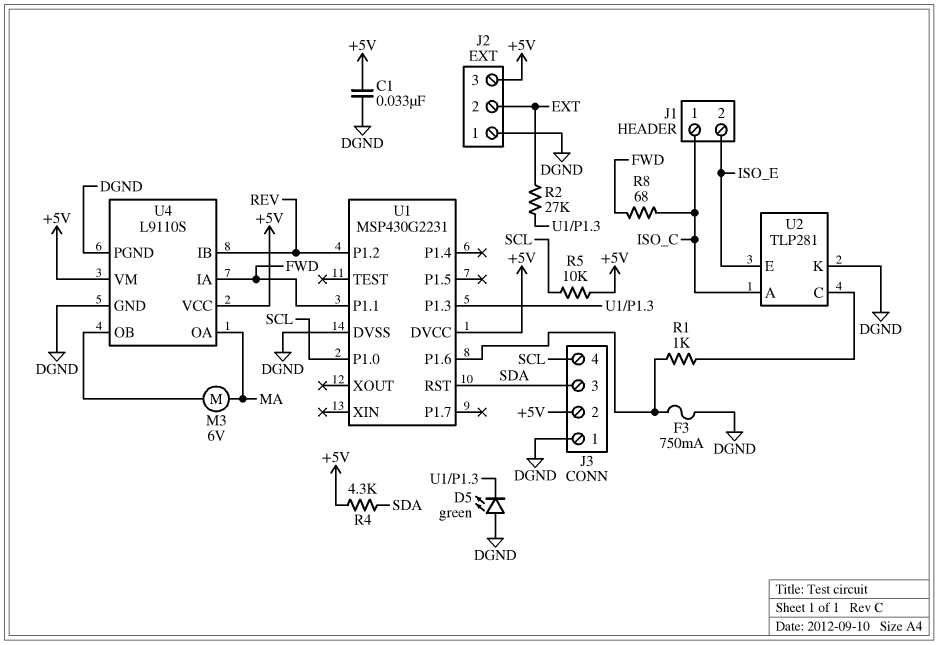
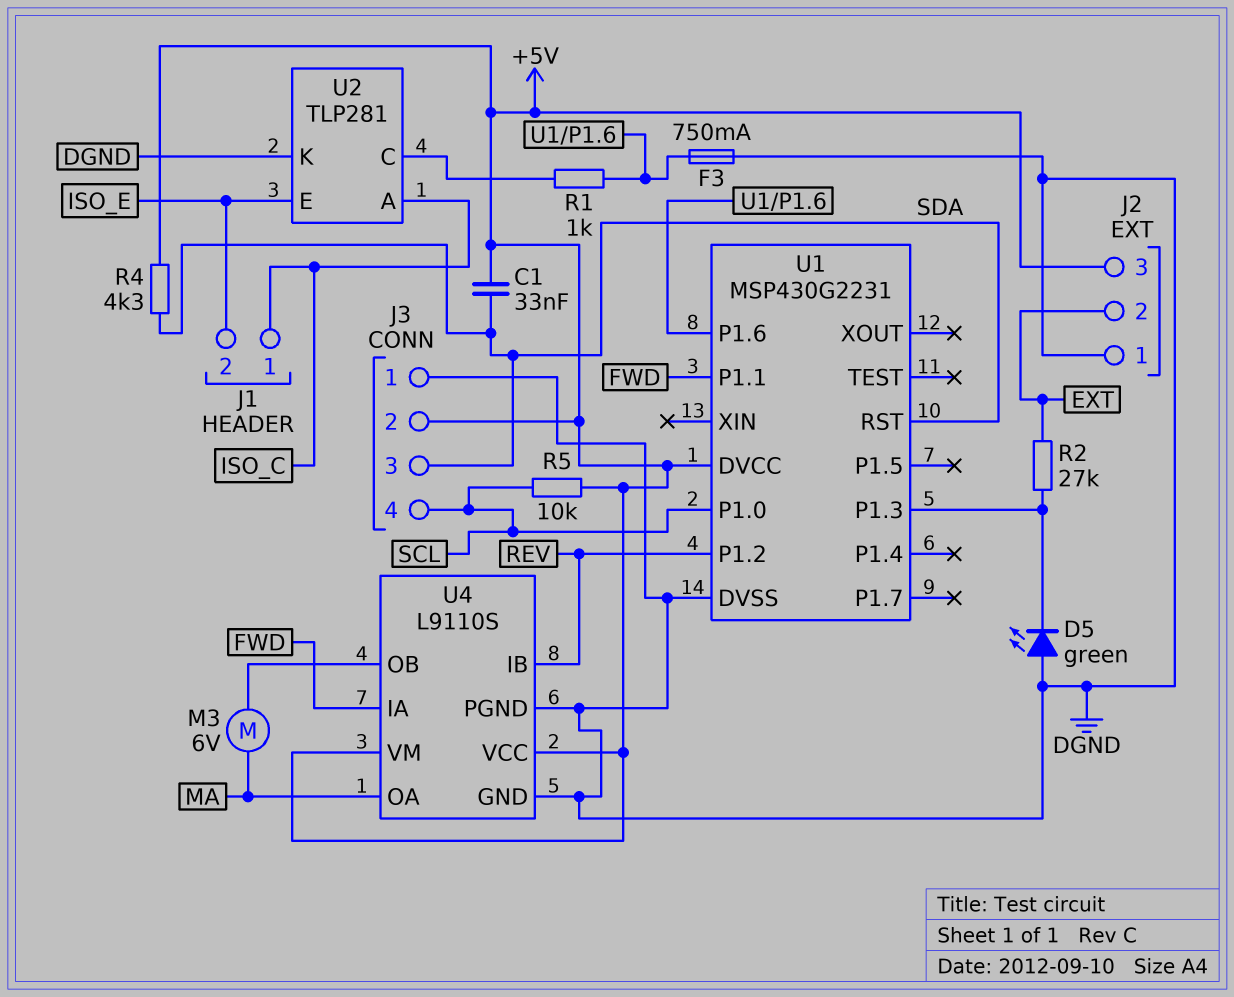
C1: 33nF (+5V, DGND) -> 33nF (+5V, SDA)
R8: 68 (FWD, ISO_C) -> none

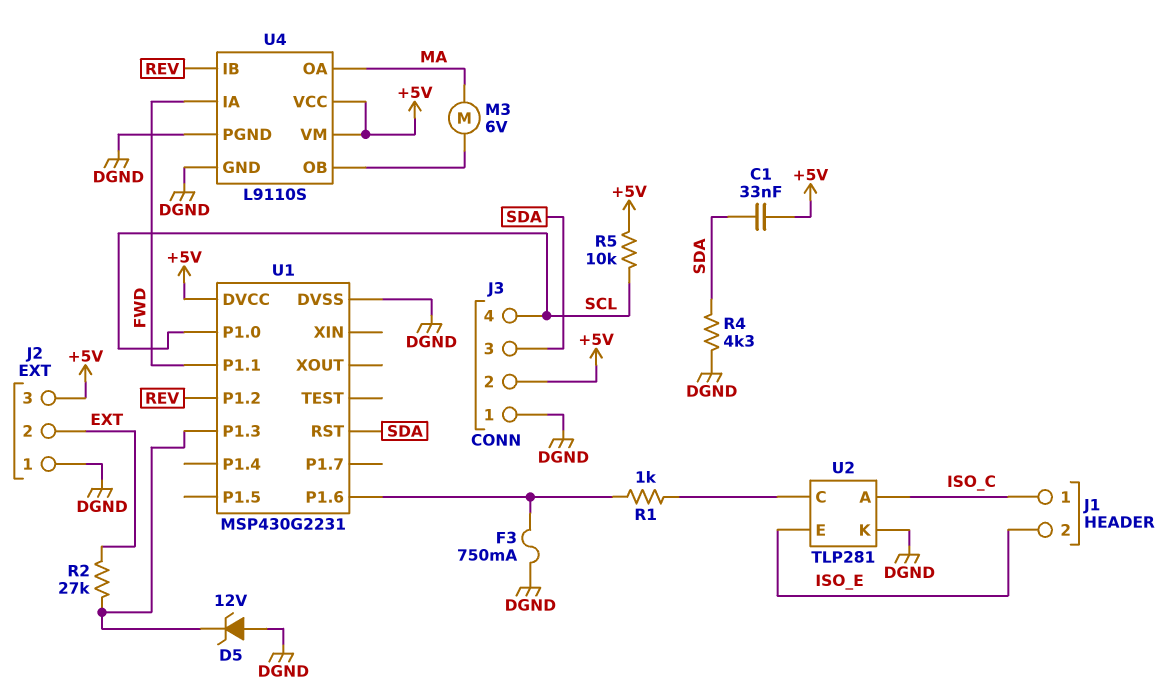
D5: LED green (A DGND, K U1/P1.3) -> zener 12V (A DGND, K U1/P1.3)
R4: 4.3k (+5V, SDA) -> 4.3k (DGND, SDA)

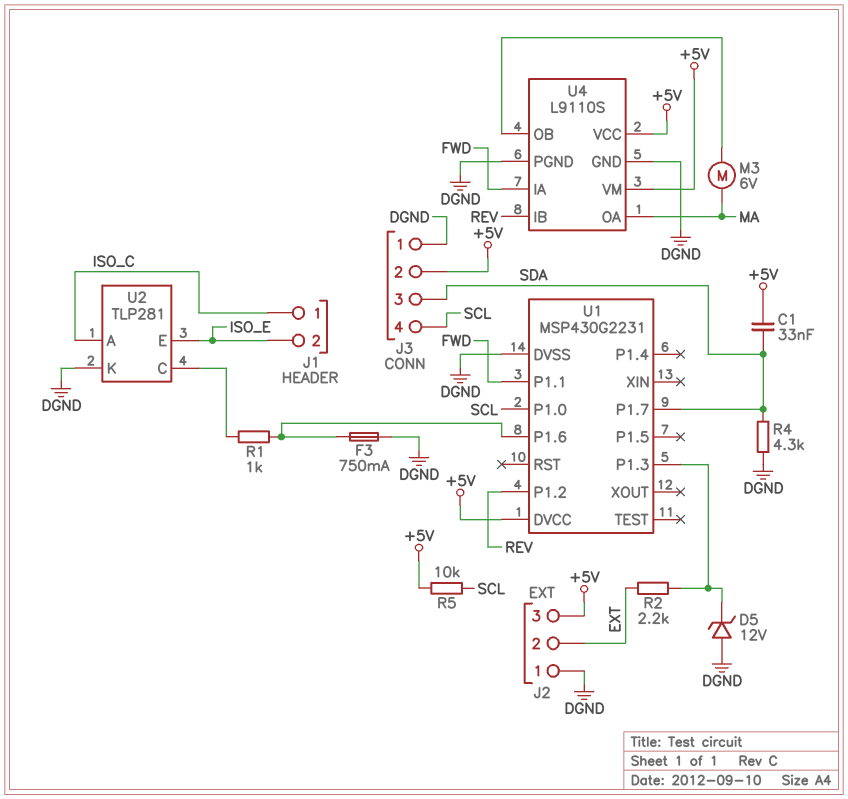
R2: 27k (EXT, U1/P1.3) -> 2.2k (EXT, U1/P1.3)
U1 pin P1.7: none -> SDA
U1 pin RST: SDA -> none

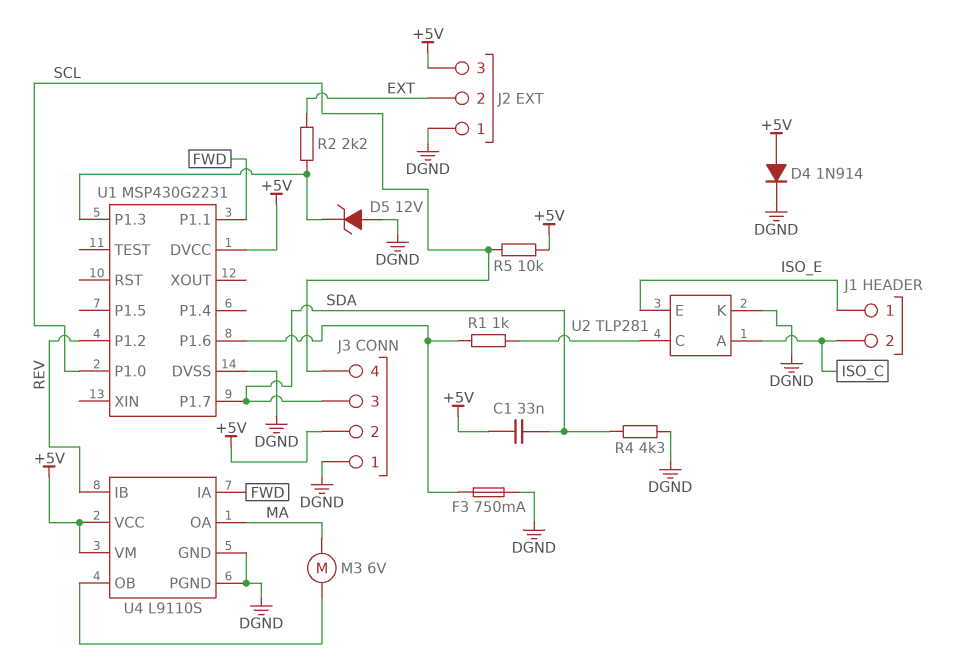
D4: none -> diode 1N914 (A +5V, K DGND)
J1 pin 1: ISO_C -> ISO_E
J1 pin 2: ISO_E -> ISO_C

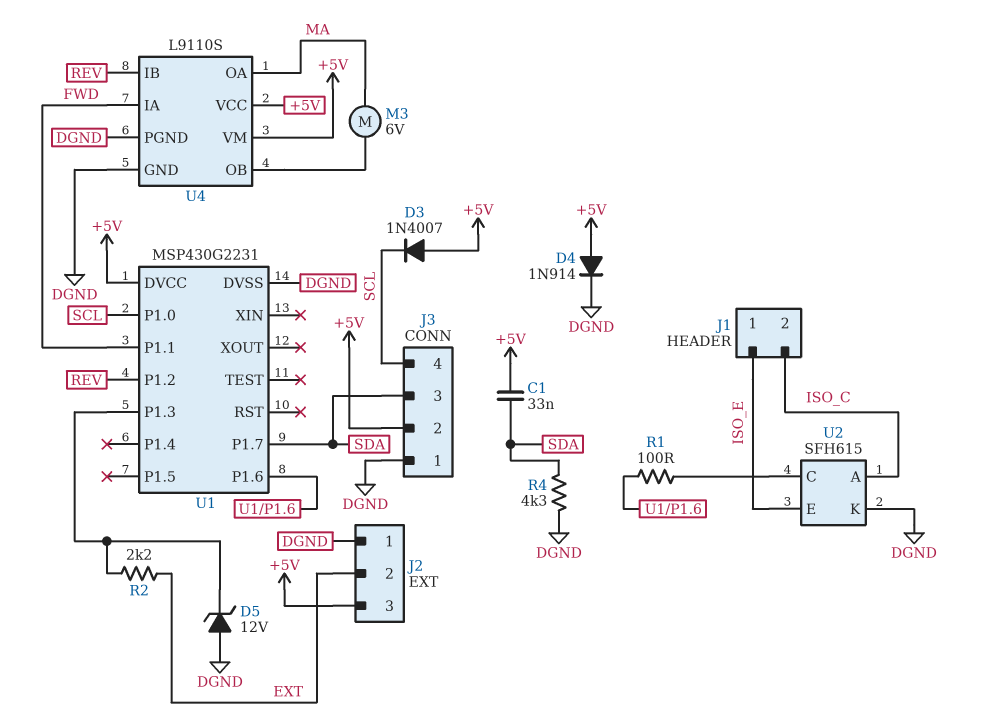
D3: none -> diode 1N4007 (A +5V, K SCL)
F3: 750mA (DGND, U1/P1.6) -> none
R1: 1k (U1/P1.6, U2/C) -> 100 (U1/P1.6, U2/C)
R5: 10k (+5V, SCL) -> none
U2: TLP281 -> SFH615

